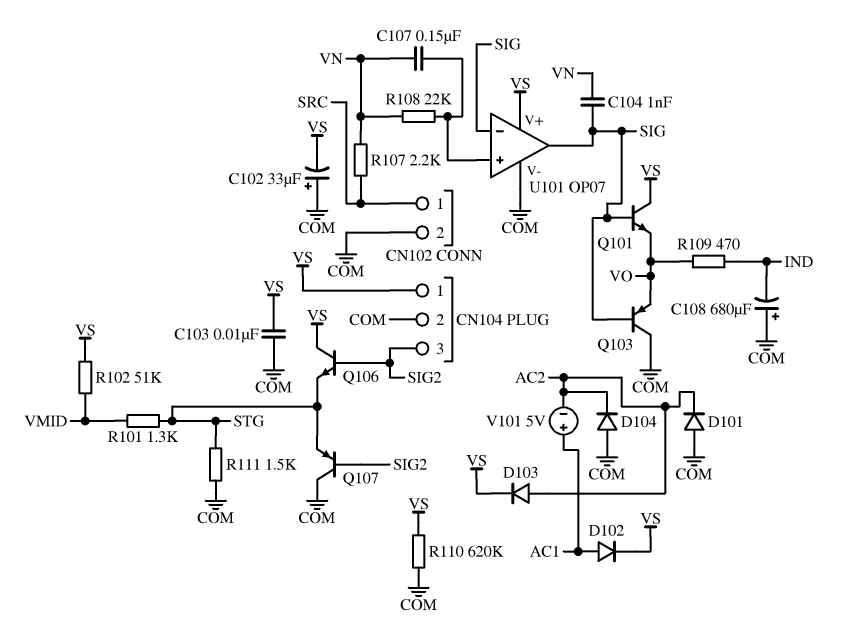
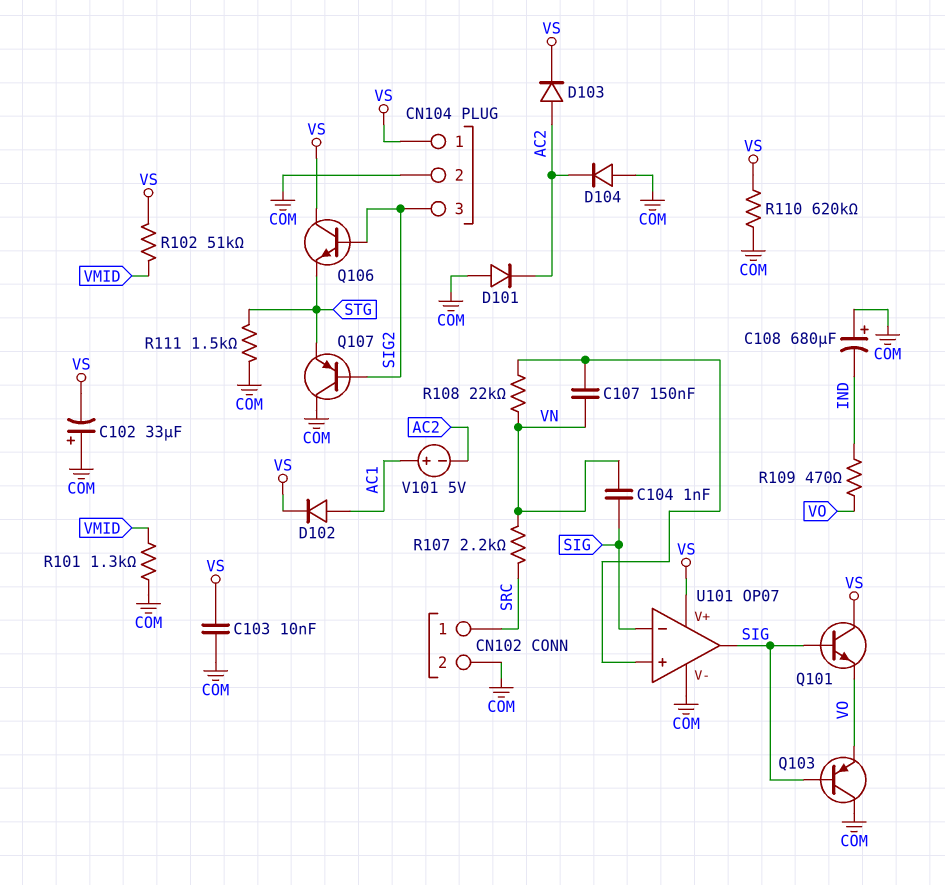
R101: 1.3k (STG, VMID) -> 1.3k (COM, VMID)

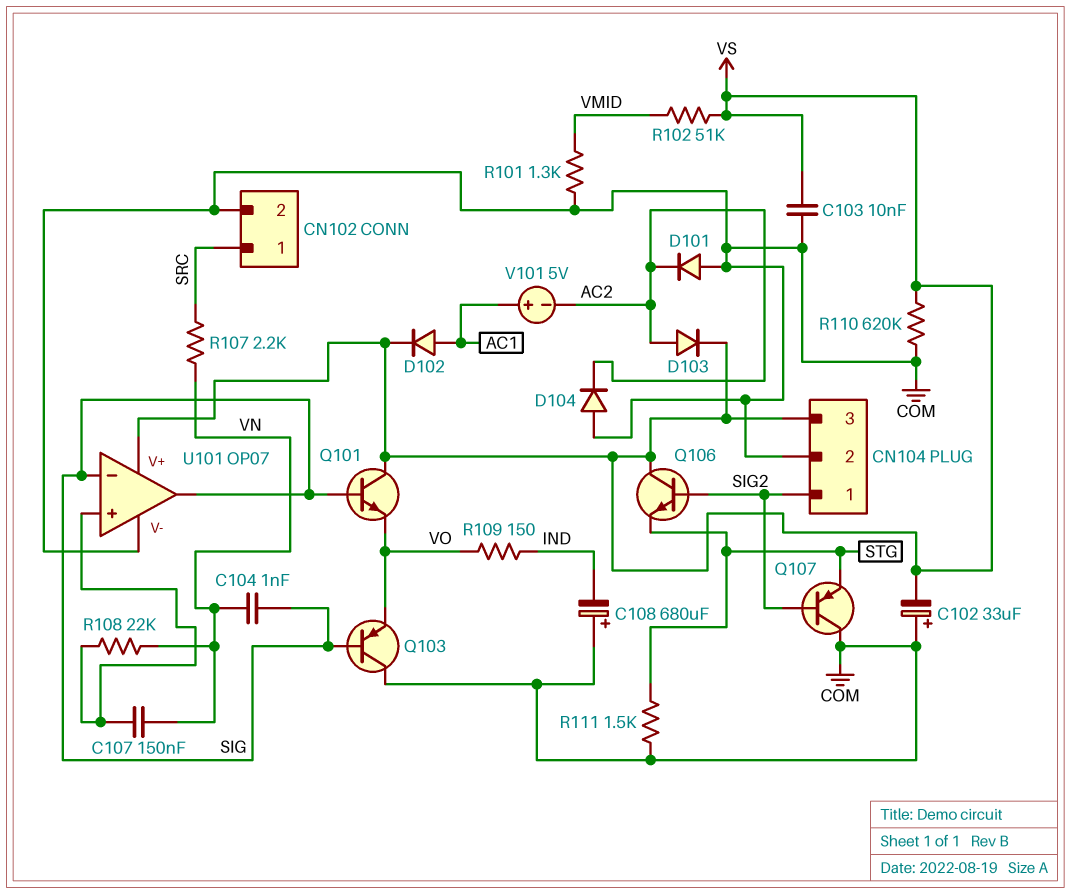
CN104 pin 1: VS -> SIG2
CN104 pin 3: SIG2 -> VS
R109: 470 (IND, VO) -> 150 (IND, VO)

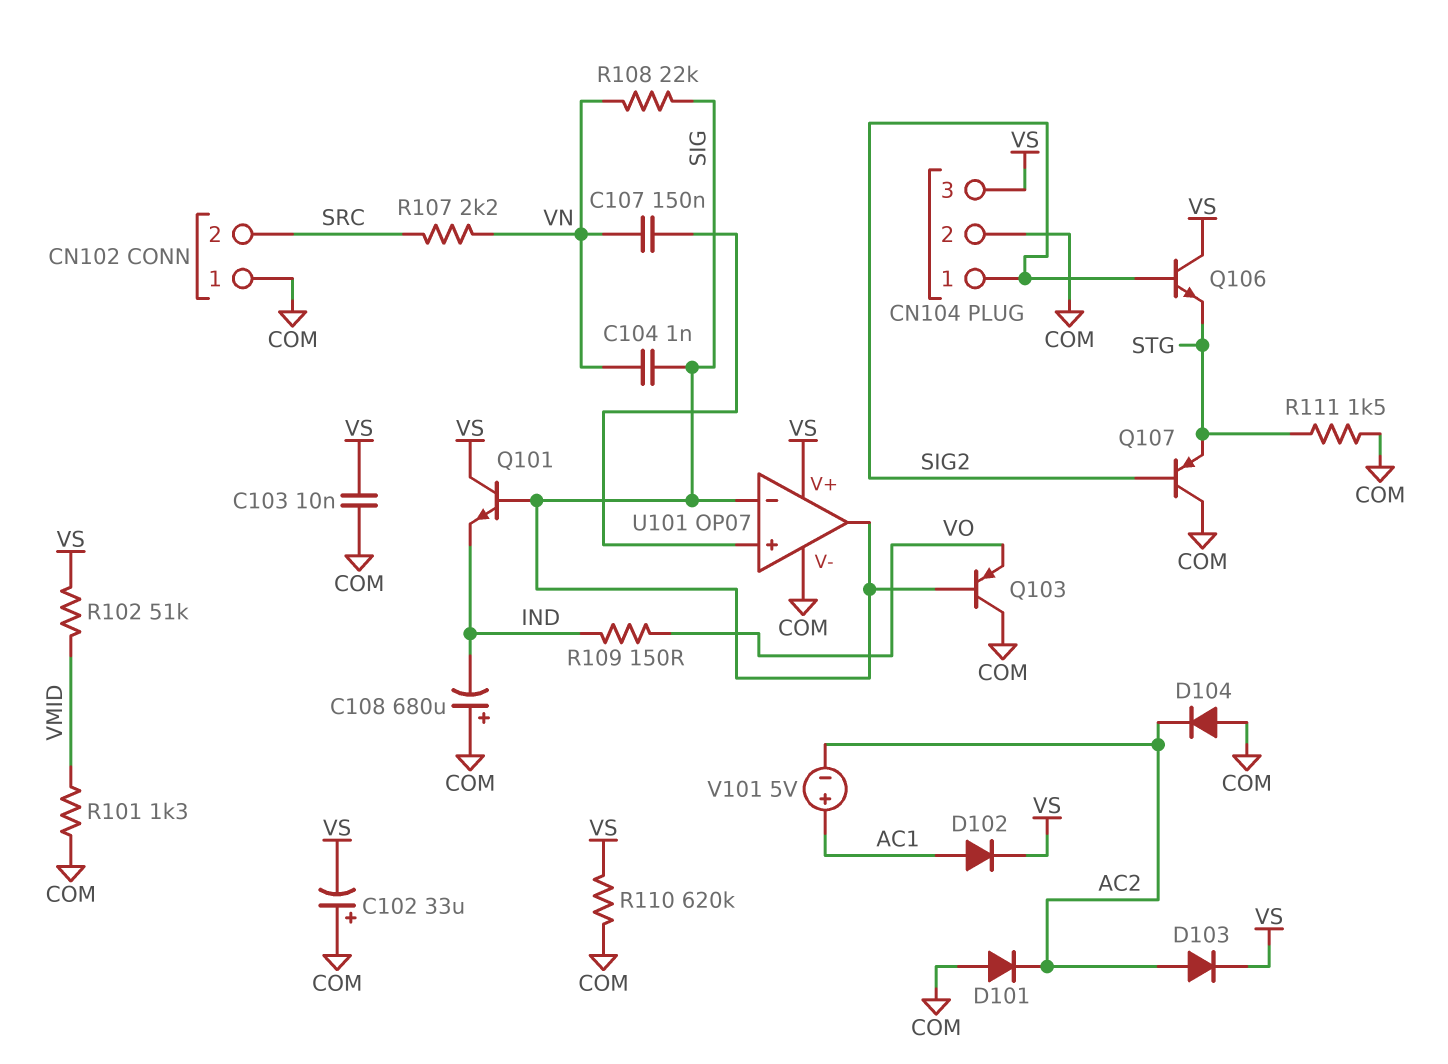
CN102 pin 1: SRC -> COM
CN102 pin 2: COM -> SRC
Q101: NPN (B SIG, C VS, E VO) -> NPN (B SIG, C VS, E IND)
R108: 22k (U101/in+, VN) -> 22k (SIG, VN)

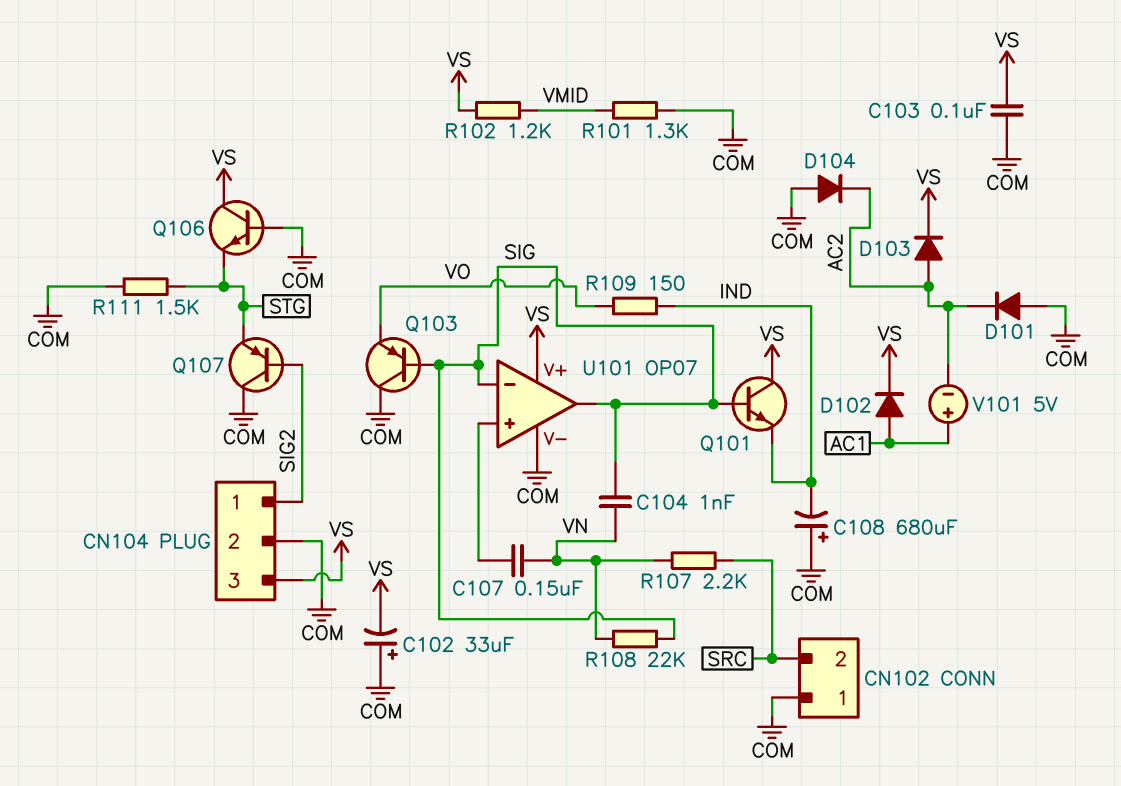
C103: 10nF (COM, VS) -> 100nF (COM, VS)
Q106: NPN (B SIG2, C VS, E STG) -> NPN (B COM, C VS, E STG)
R102: 51k (VMID, VS) -> 1.2k (VMID, VS)
R110: 620k (COM, VS) -> none

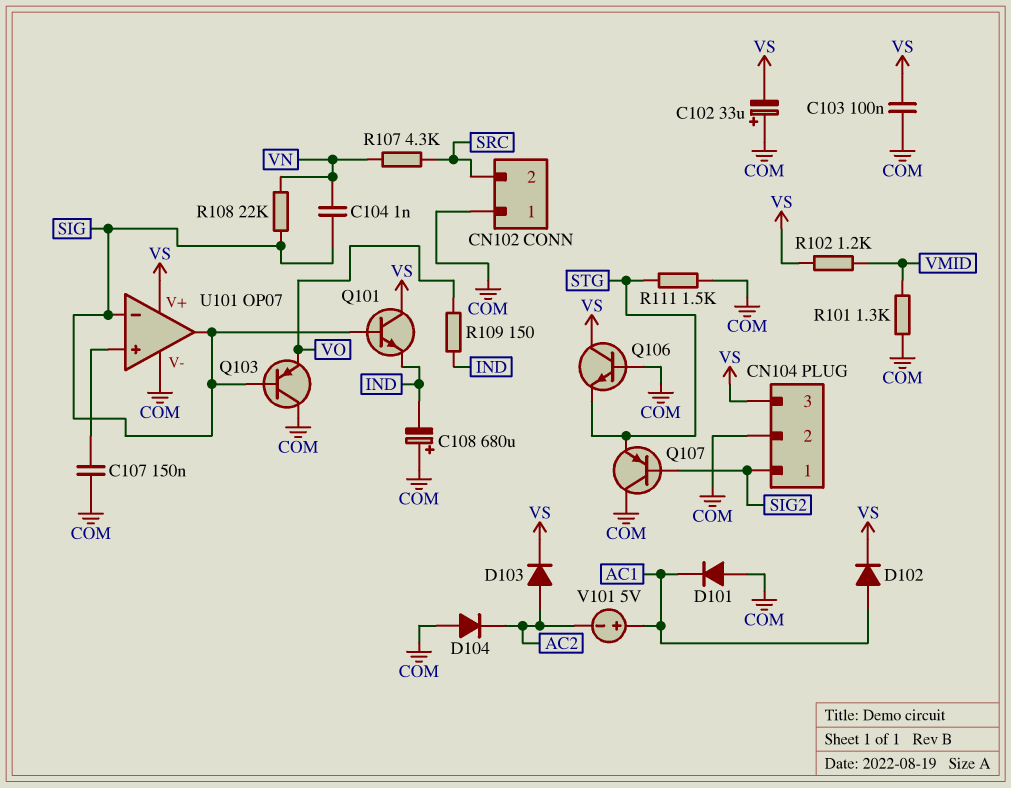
C107: 150nF (U101/in+, VN) -> 150nF (COM, U101/in+)
D101: diode (A COM, K AC2) -> diode (A COM, K AC1)
R107: 2.2k (SRC, VN) -> 4.3k (SRC, VN)

